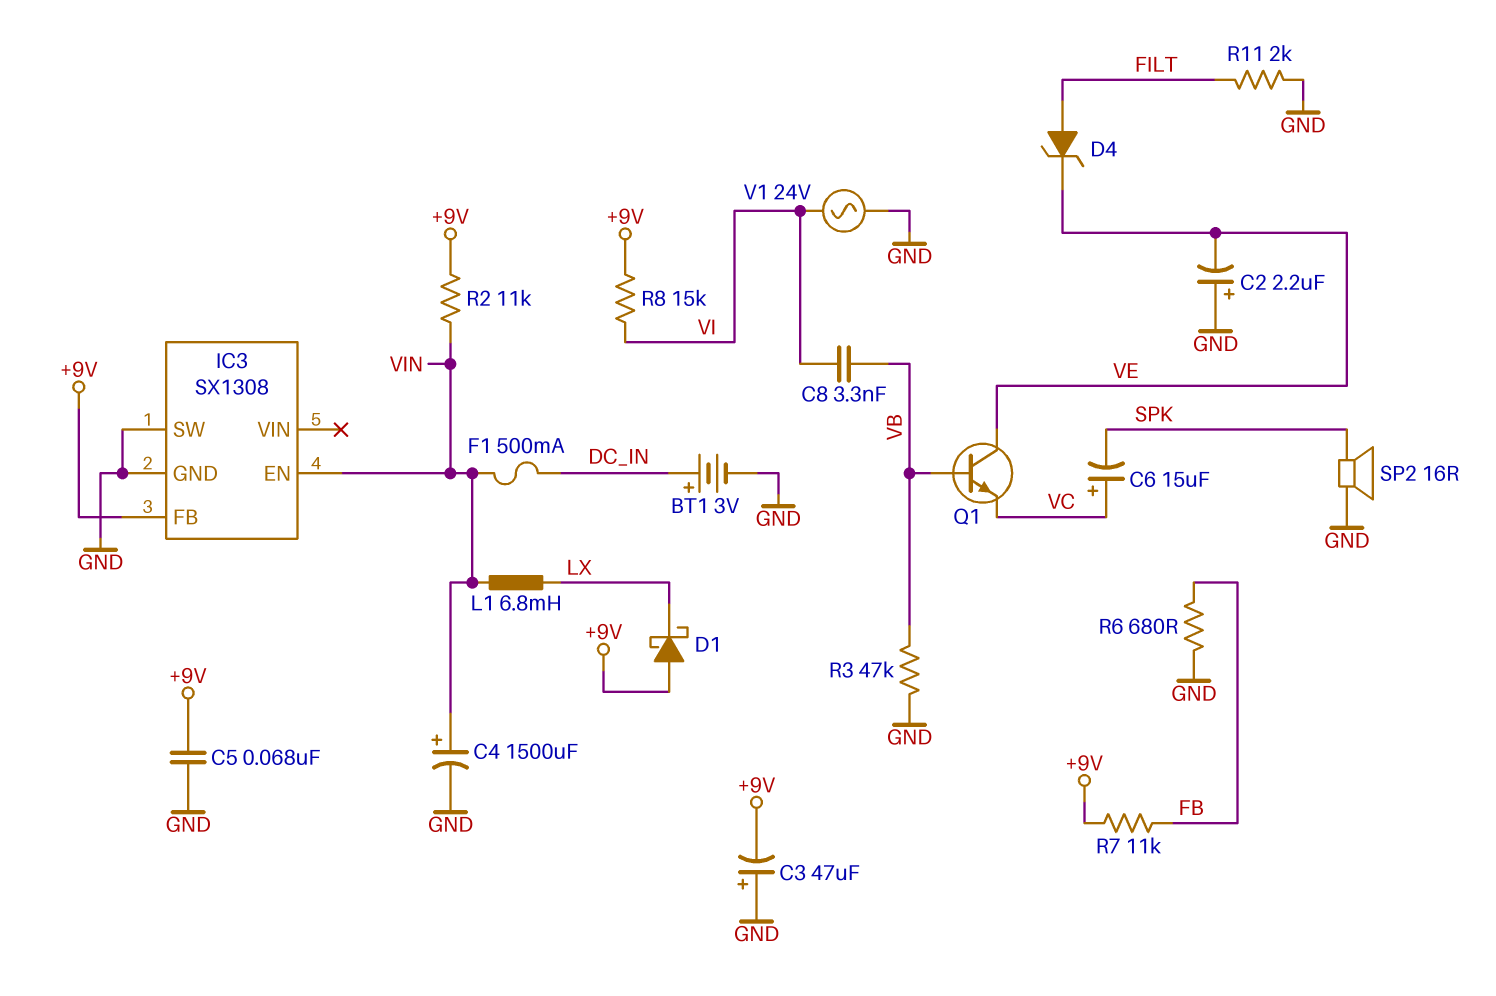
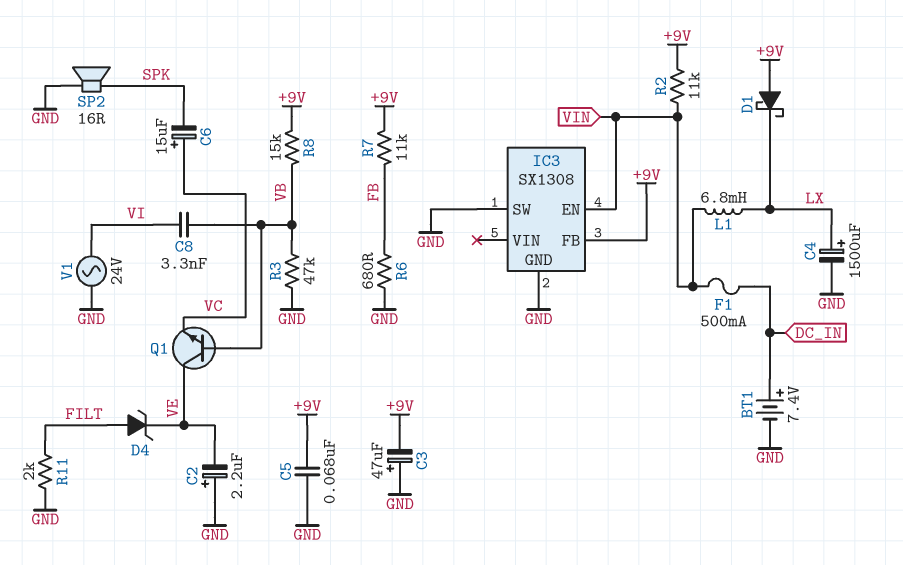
BT1: 3V (plus DC_IN, minus GND) -> 7.4V (plus DC_IN, minus GND)
C4: 1500uF (plus VIN, minus GND) -> 1500uF (plus LX, minus GND)
R8: 15k (+9V, VI) -> 15k (+9V, VB)

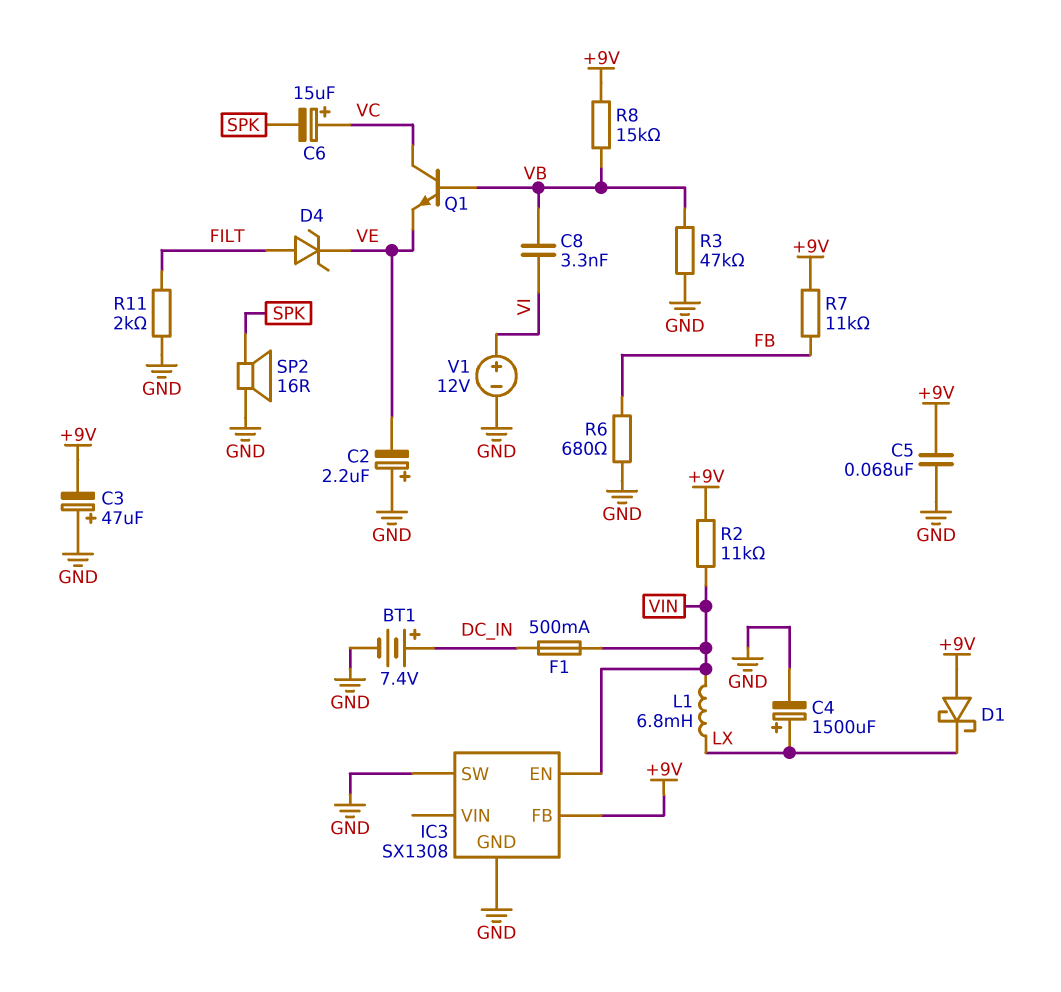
Q1: NPN (B VB, C VE, E VC) -> NPN (B VB, C VC, E VE)
V1: AC 24V (GND, VI) -> 12V (plus VI, minus GND)

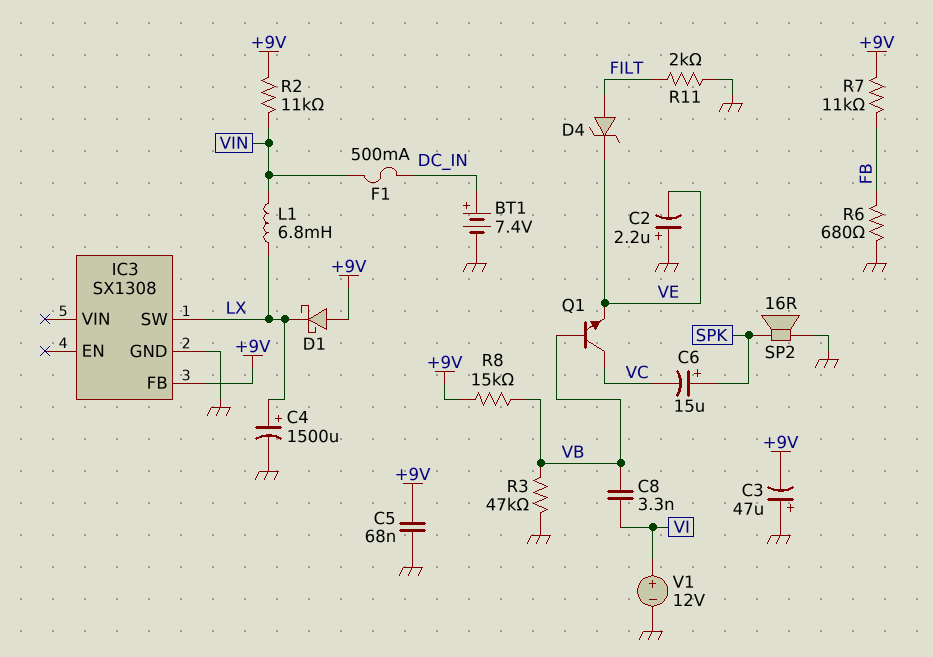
C6: 15uF (plus VC, minus SPK) -> 15uF (plus SPK, minus VC)
IC3 pin EN: VIN -> none
IC3 pin SW: GND -> LX

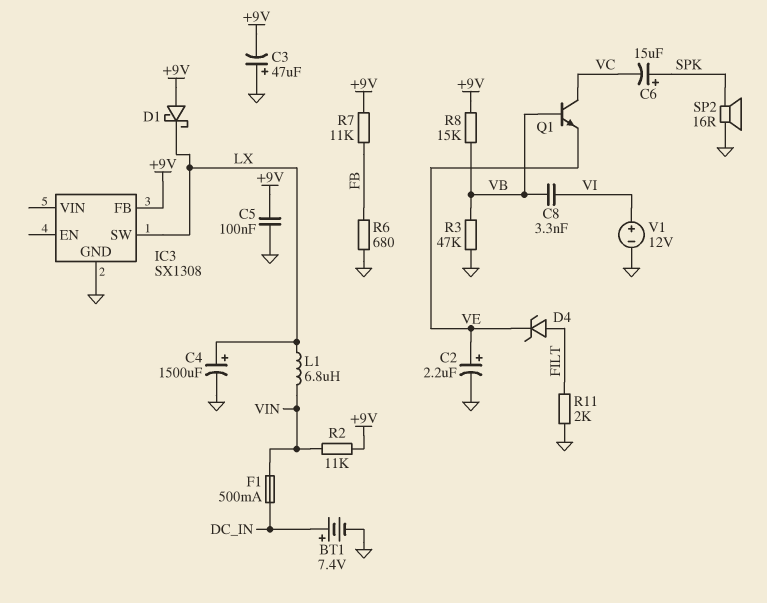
C2: 2.2uF (plus GND, minus VE) -> 2.2uF (plus VE, minus GND)
C5: 68nF (+9V, GND) -> 100nF (+9V, GND)
L1: 6.8mH (LX, VIN) -> 6.8uH (LX, VIN)

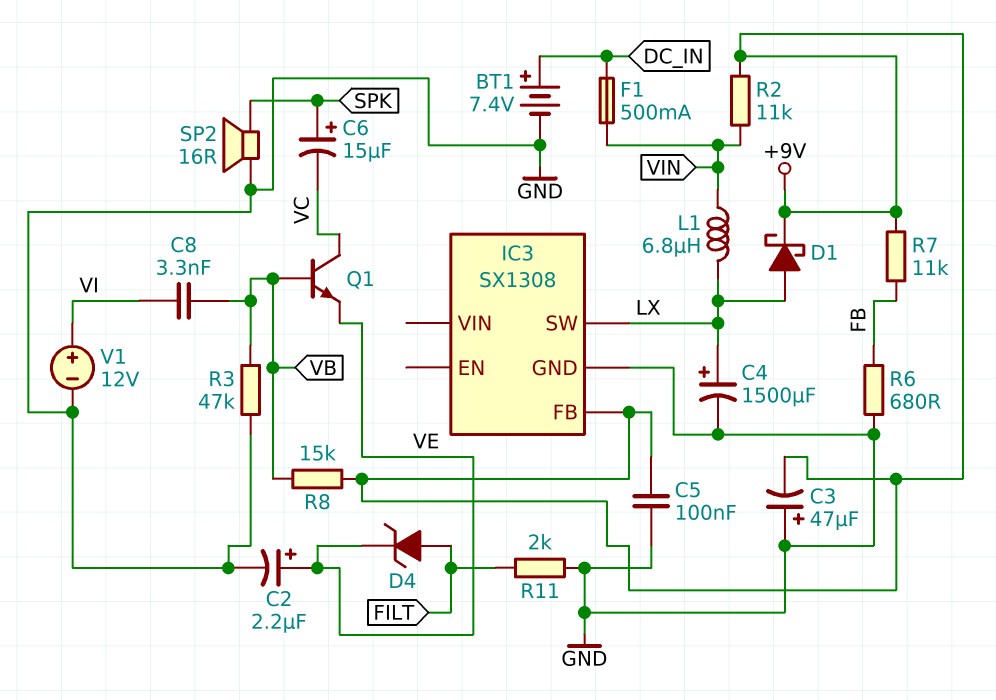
D1: schottky (A +9V, K LX) -> schottky (A LX, K +9V)

